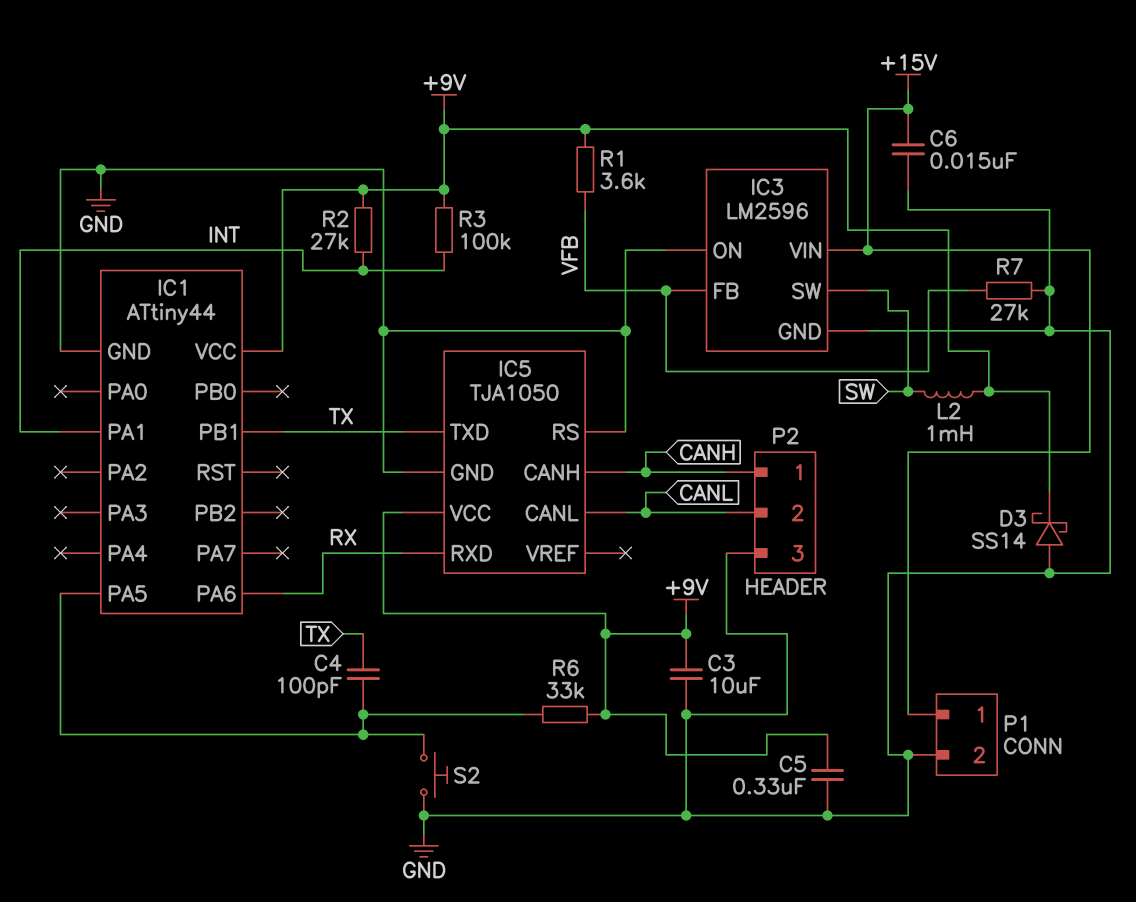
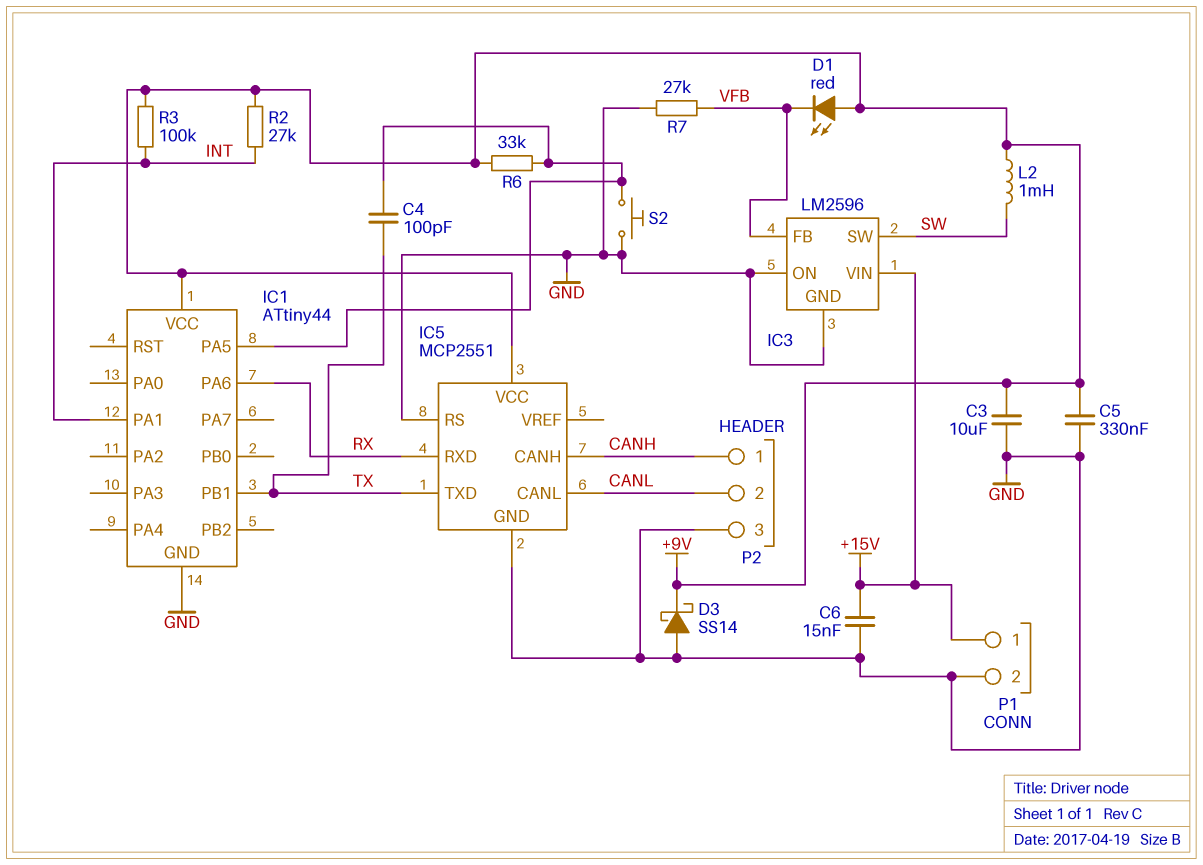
D1: none -> LED red (A +9V, K VFB)
IC5: TJA1050 -> MCP2551
R1: 3.6k (+9V, VFB) -> none

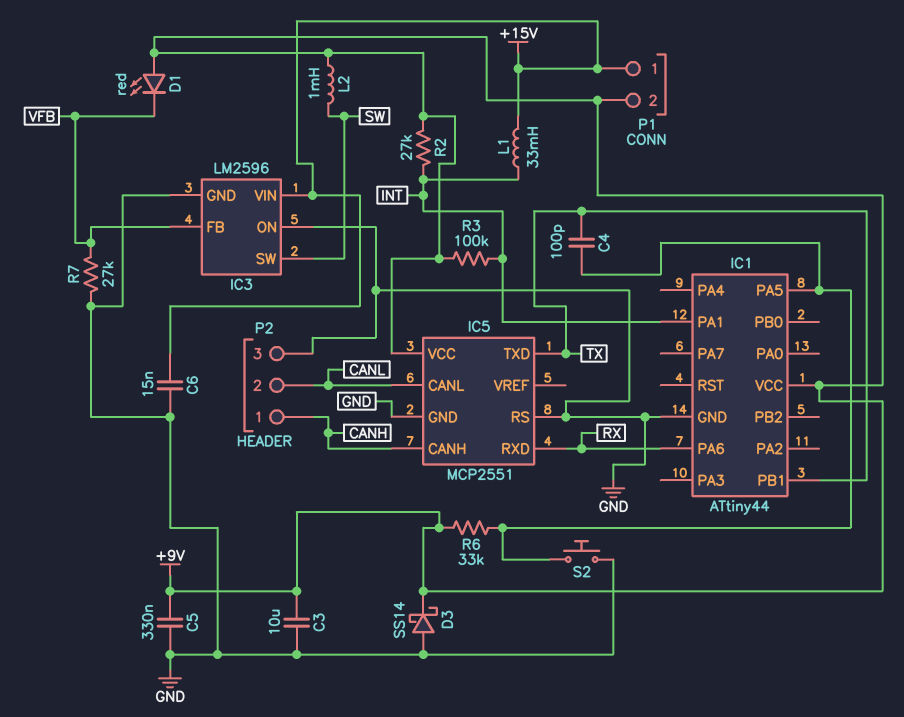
L1: none -> 33mH (+15V, INT)
P1 pin 2: GND -> +9V

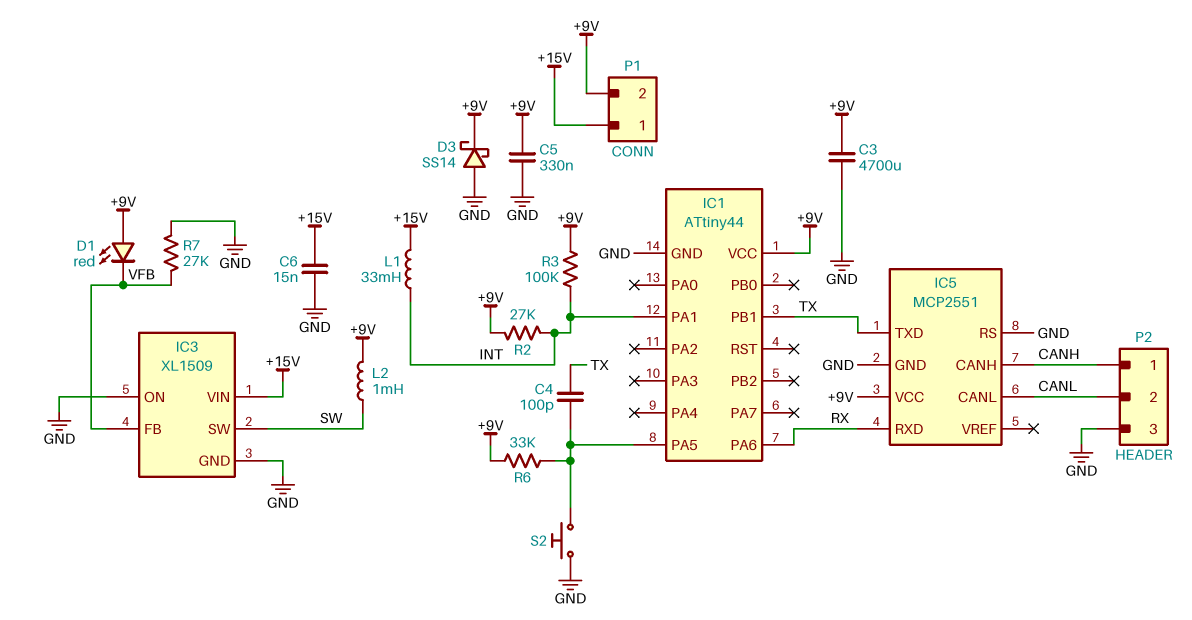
C3: 10uF (+9V, GND) -> 4700uF (+9V, GND)
IC3: LM2596 -> XL1509

